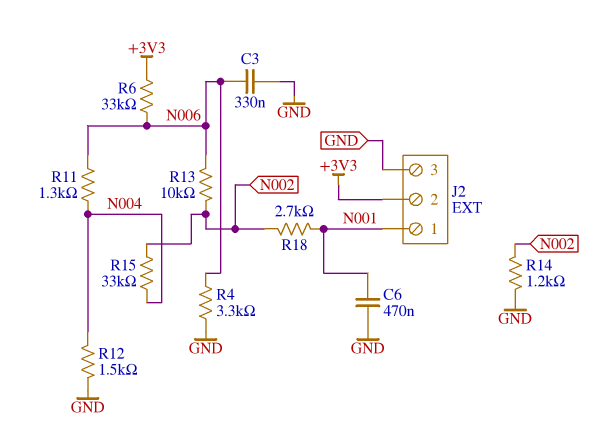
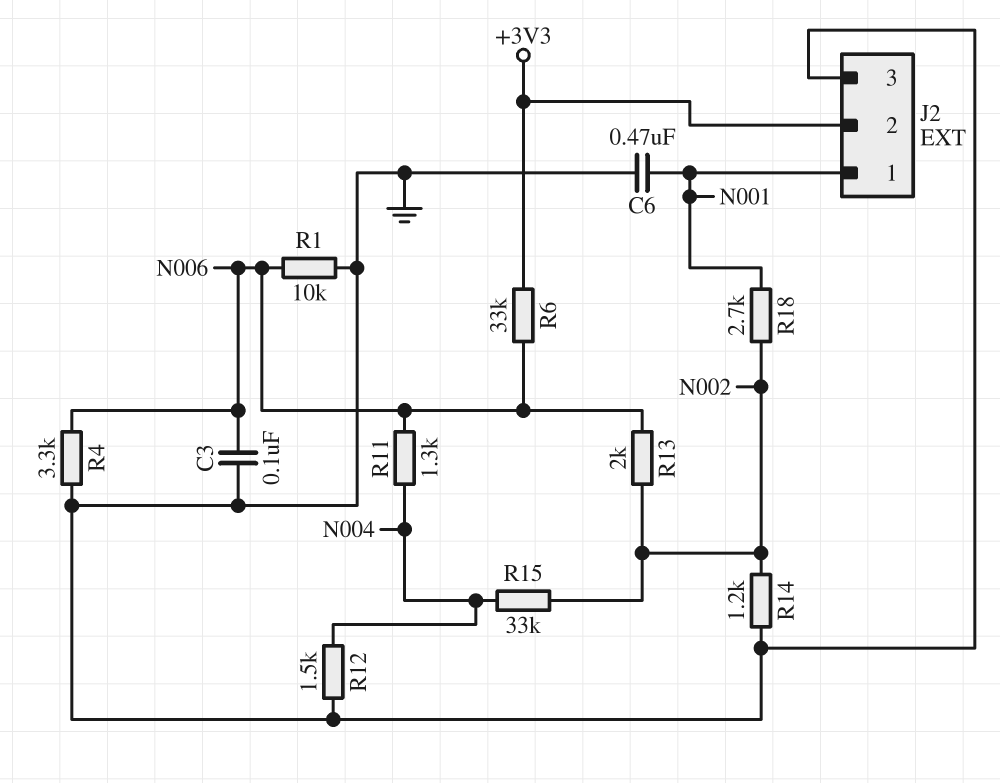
C3: 330nF (GND, N006) -> 100nF (GND, N006)
R1: none -> 10k (GND, N006)
R13: 10k (N002, N006) -> 2k (N002, N006)

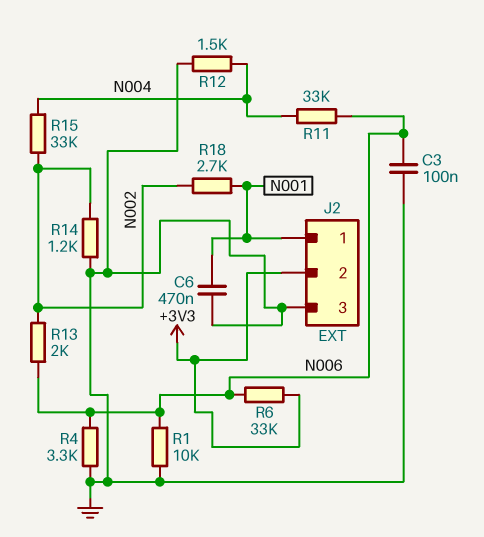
R11: 1.3k (N004, N006) -> 33k (N004, N006)

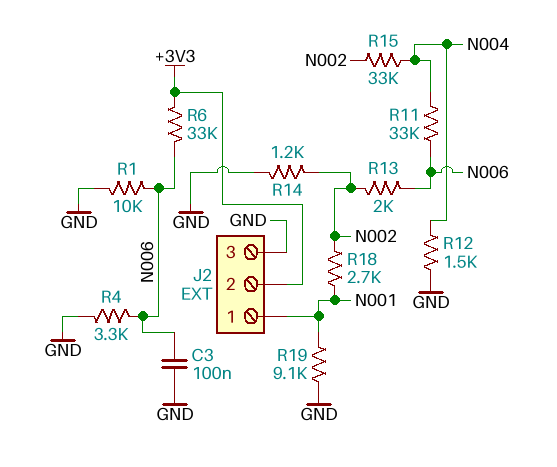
C6: 470nF (GND, N001) -> none
R19: none -> 9.1k (GND, N001)

